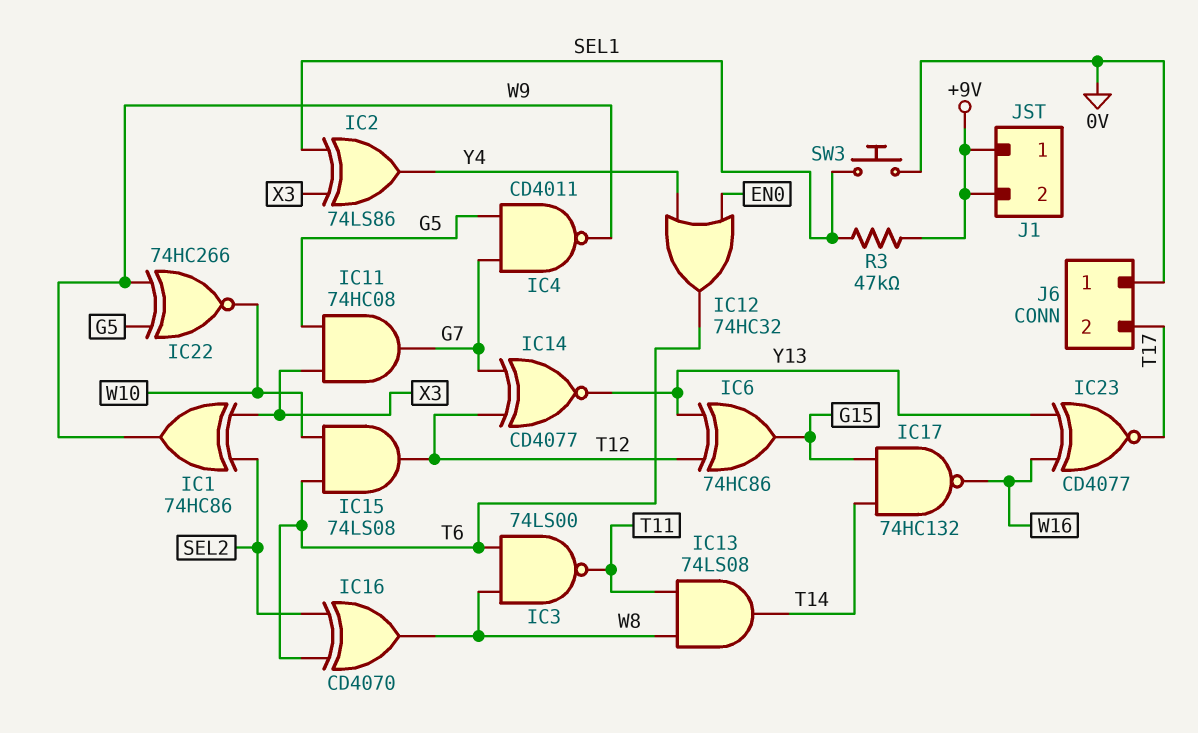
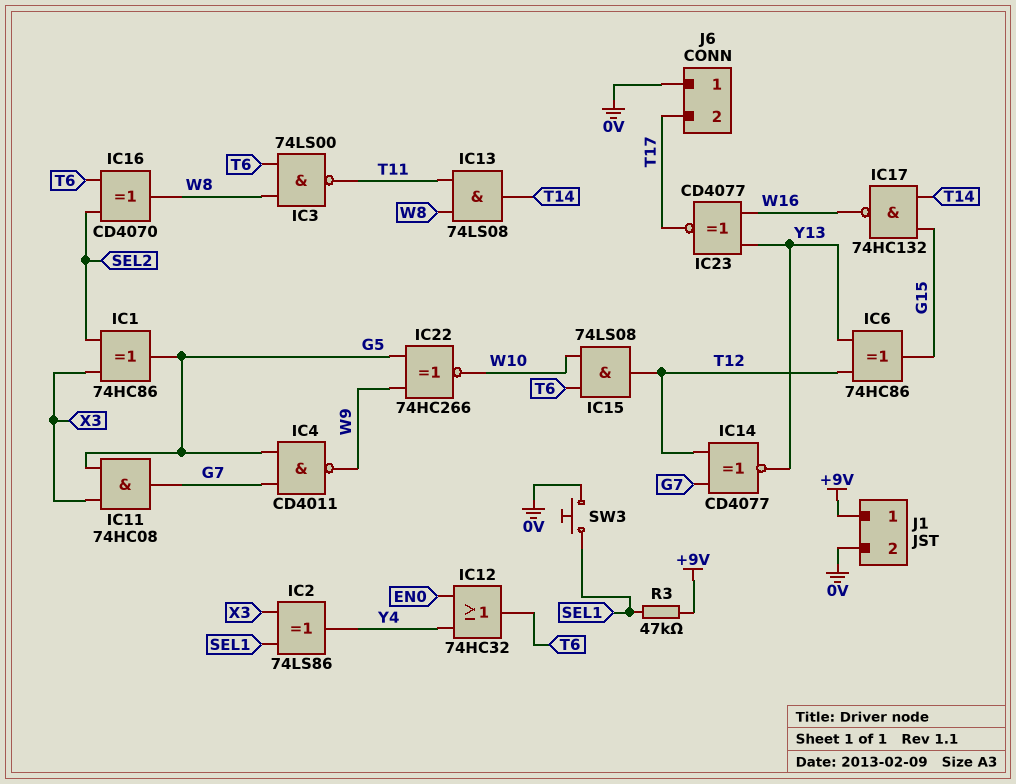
IC1: XOR 74HC86 (in SEL2, in X3, out W9) -> XOR 74HC86 (in SEL2, in X3, out G5)
J1 pin 2: +9V -> 0V

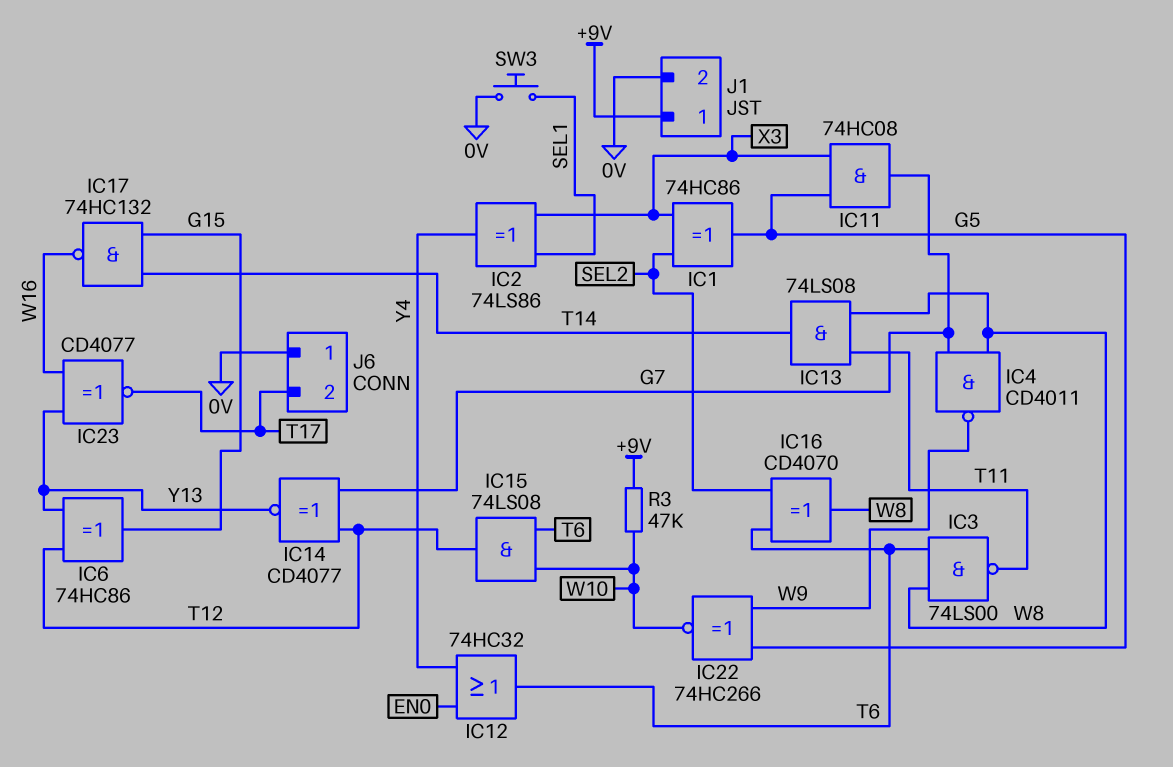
IC4: NAND CD4011 (in G5, in G7, out W9) -> NAND CD4011 (in G7, in W8, out W9)
R3: 47k (+9V, SEL1) -> 47k (+9V, W10)

